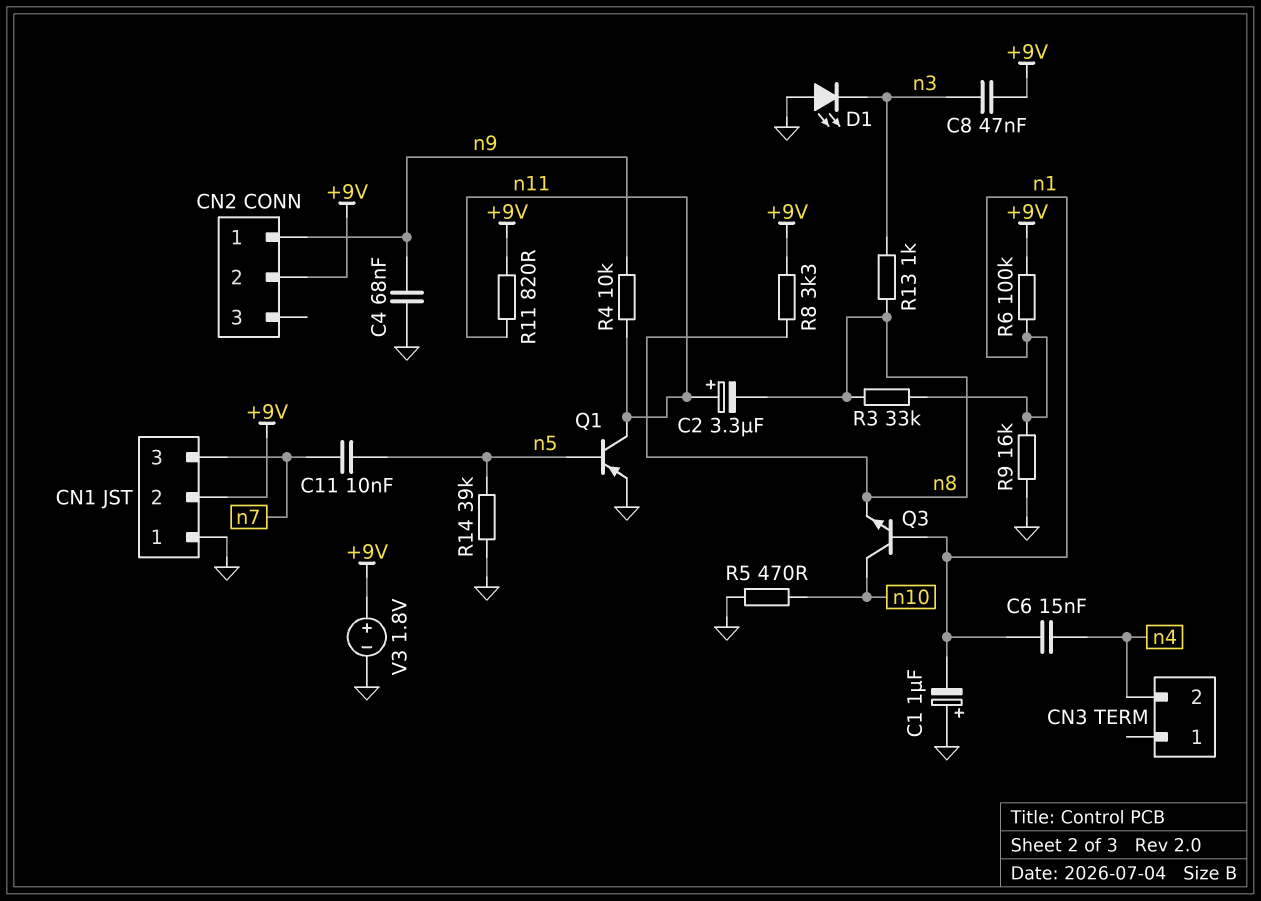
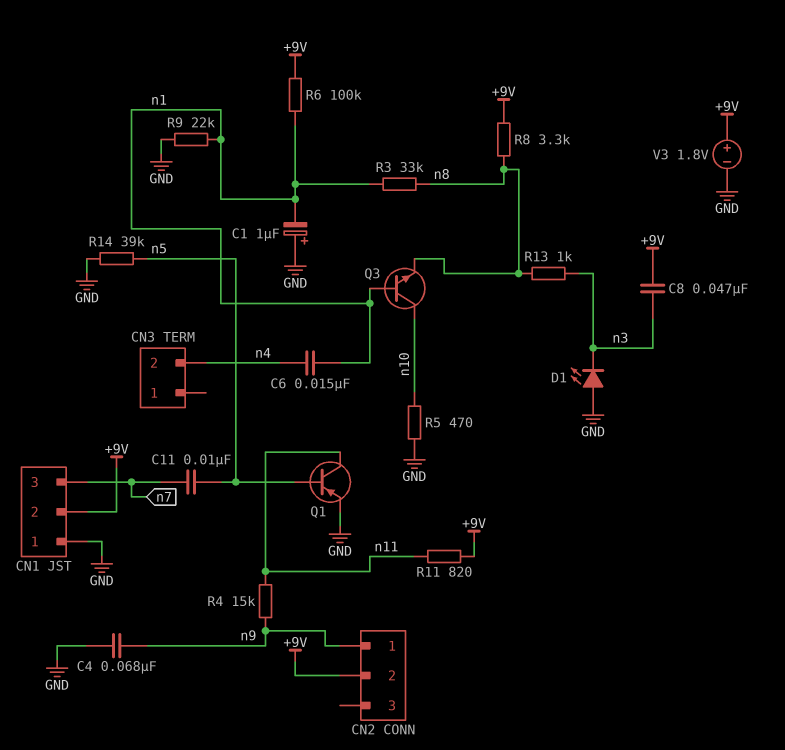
C2: 3.3uF (plus n11, minus n8) -> none
R4: 10k (n9, n11) -> 15k (n9, n11)
R9: 16k (GND, n1) -> 22k (GND, n1)

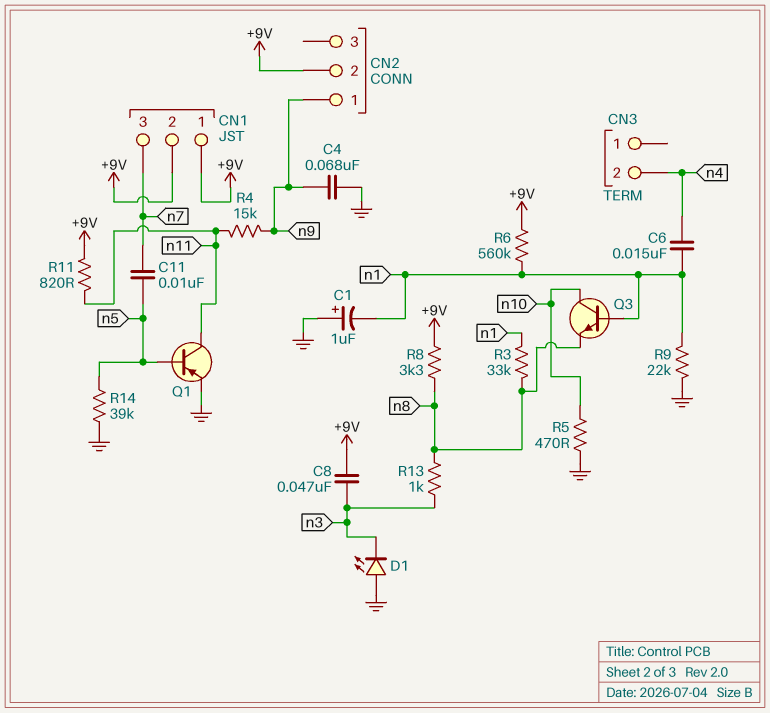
CN1 pin 1: GND -> +9V
R6: 100k (+9V, n1) -> 560k (+9V, n1)
V3: 1.8V (plus +9V, minus GND) -> none

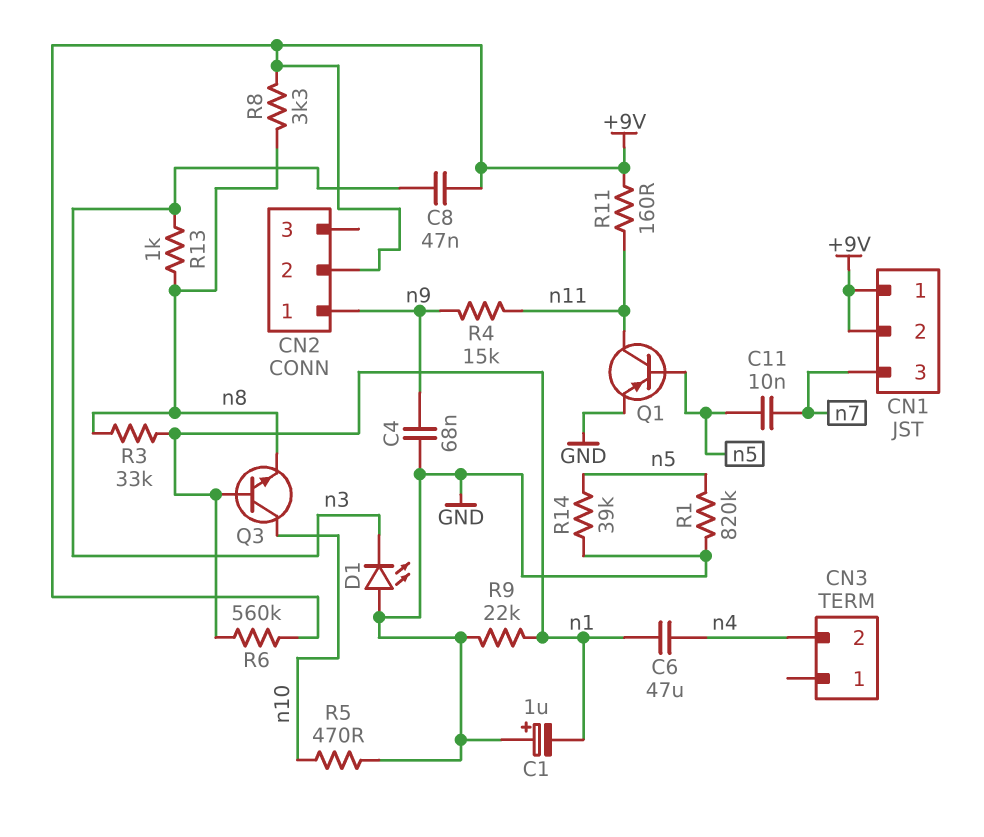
C6: 15nF (n1, n4) -> 47uF (n1, n4)
R1: none -> 820k (GND, n5)
R11: 820 (+9V, n11) -> 160 (+9V, n11)

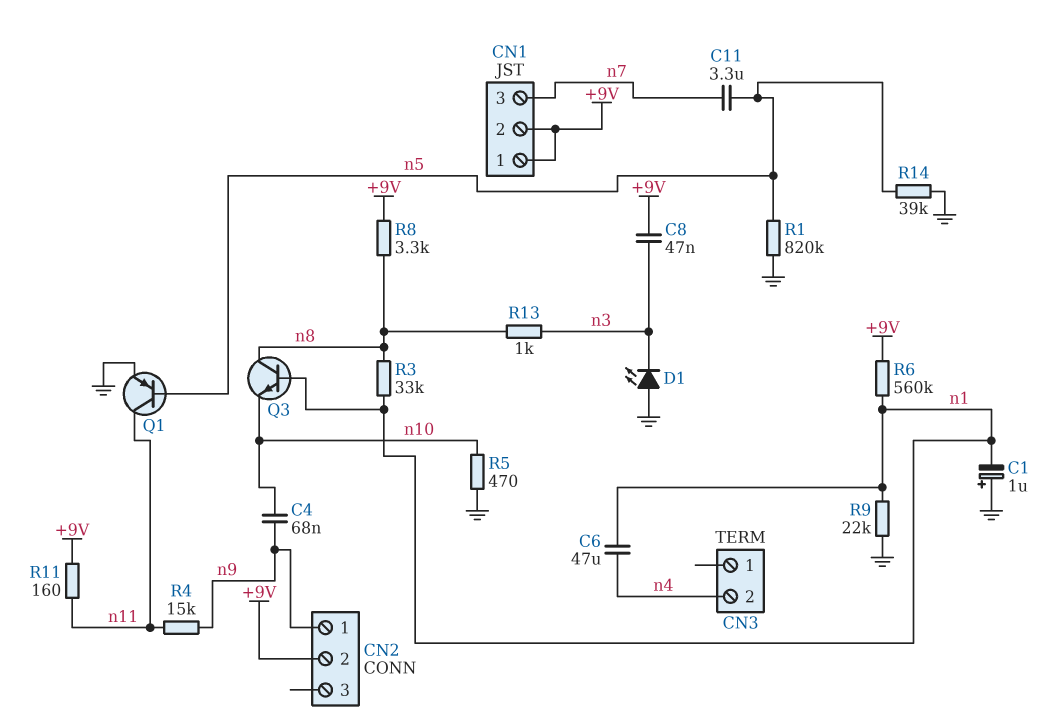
C4: 68nF (GND, n9) -> 68nF (n9, n10)
C11: 10nF (n5, n7) -> 3.3uF (n5, n7)
Q3: NPN (B n1, C n10, E n8) -> NPN (B n1, C n8, E n10)

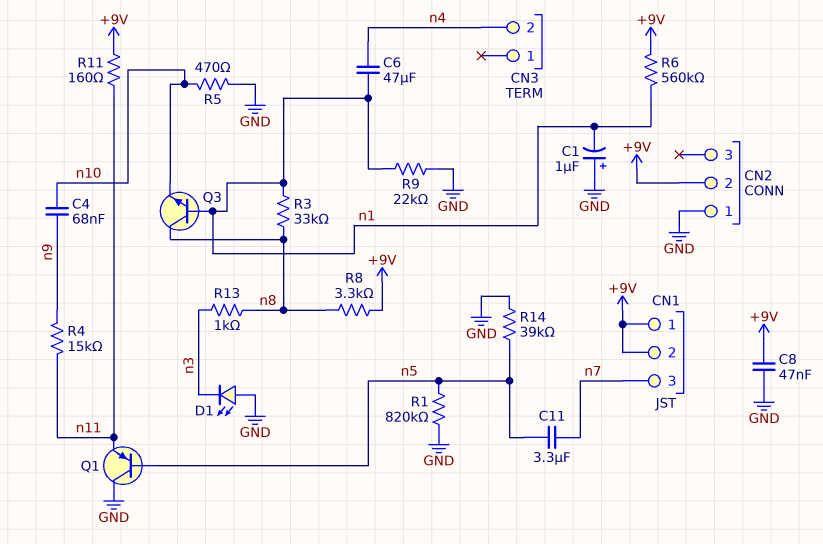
C8: 47nF (+9V, n3) -> 47nF (+9V, GND)
CN2 pin 1: n9 -> GND
Q1: PNP (B n5, C n11, E GND) -> PNP (B n5, C GND, E n11)

